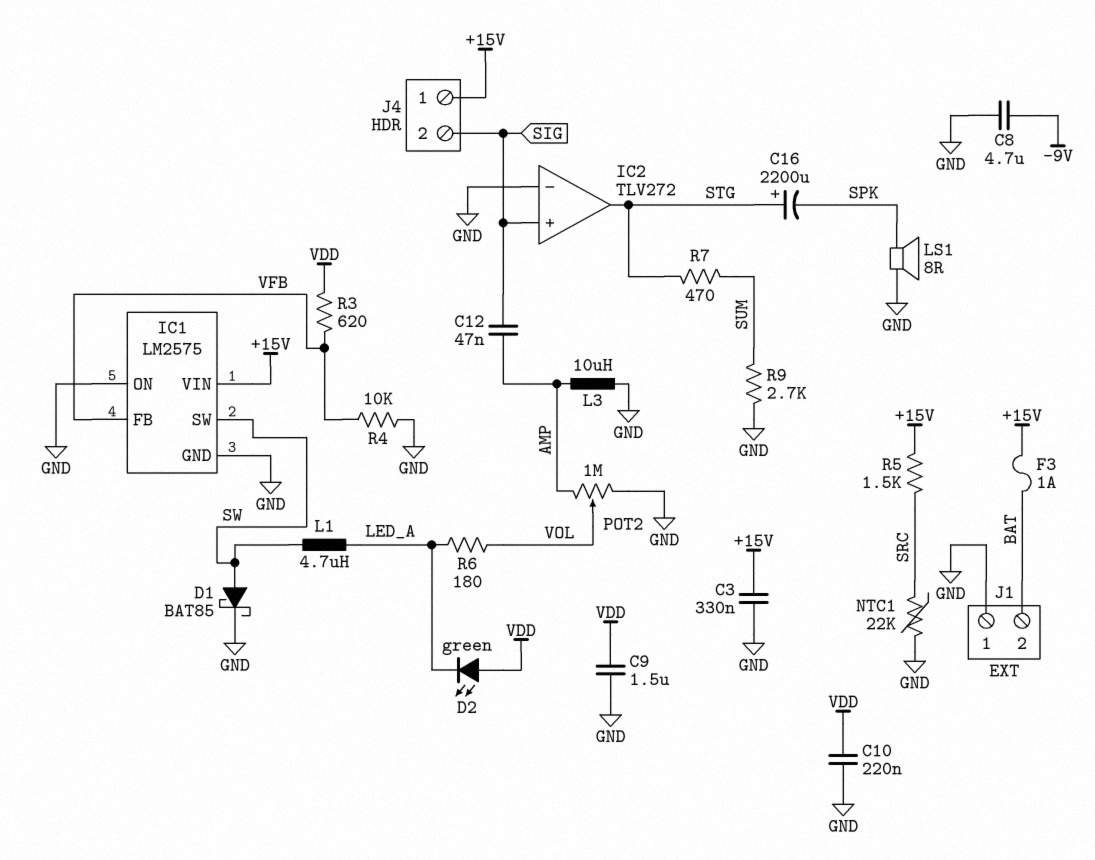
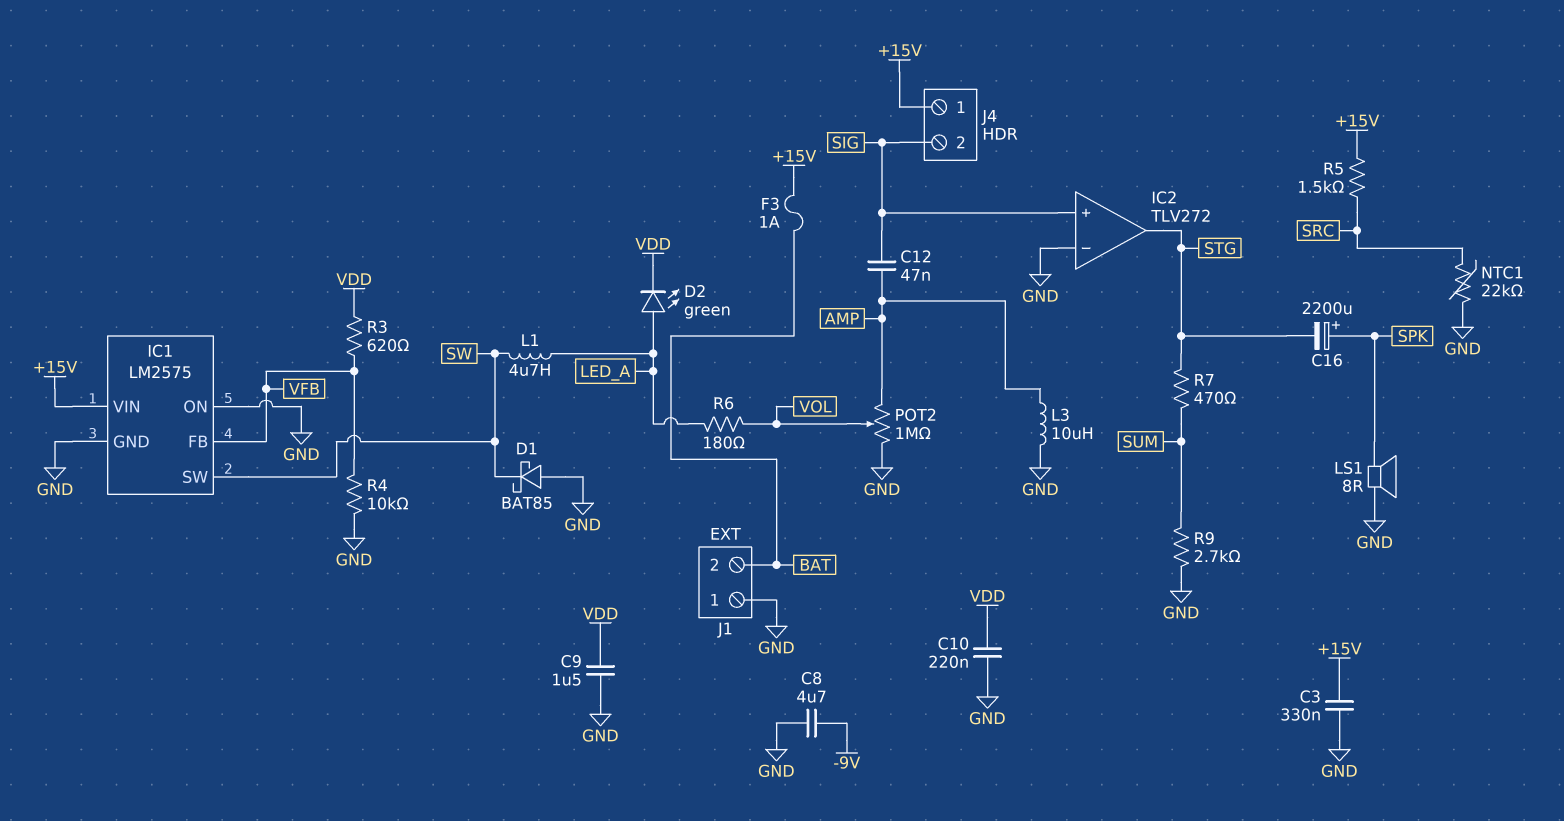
C16: 2200uF (plus STG, minus SPK) -> 2200uF (plus SPK, minus STG)
D1: schottky BAT85 (A SW, K GND) -> schottky BAT85 (A GND, K SW)
D2: LED green (A VDD, K LED_A) -> LED green (A LED_A, K VDD)

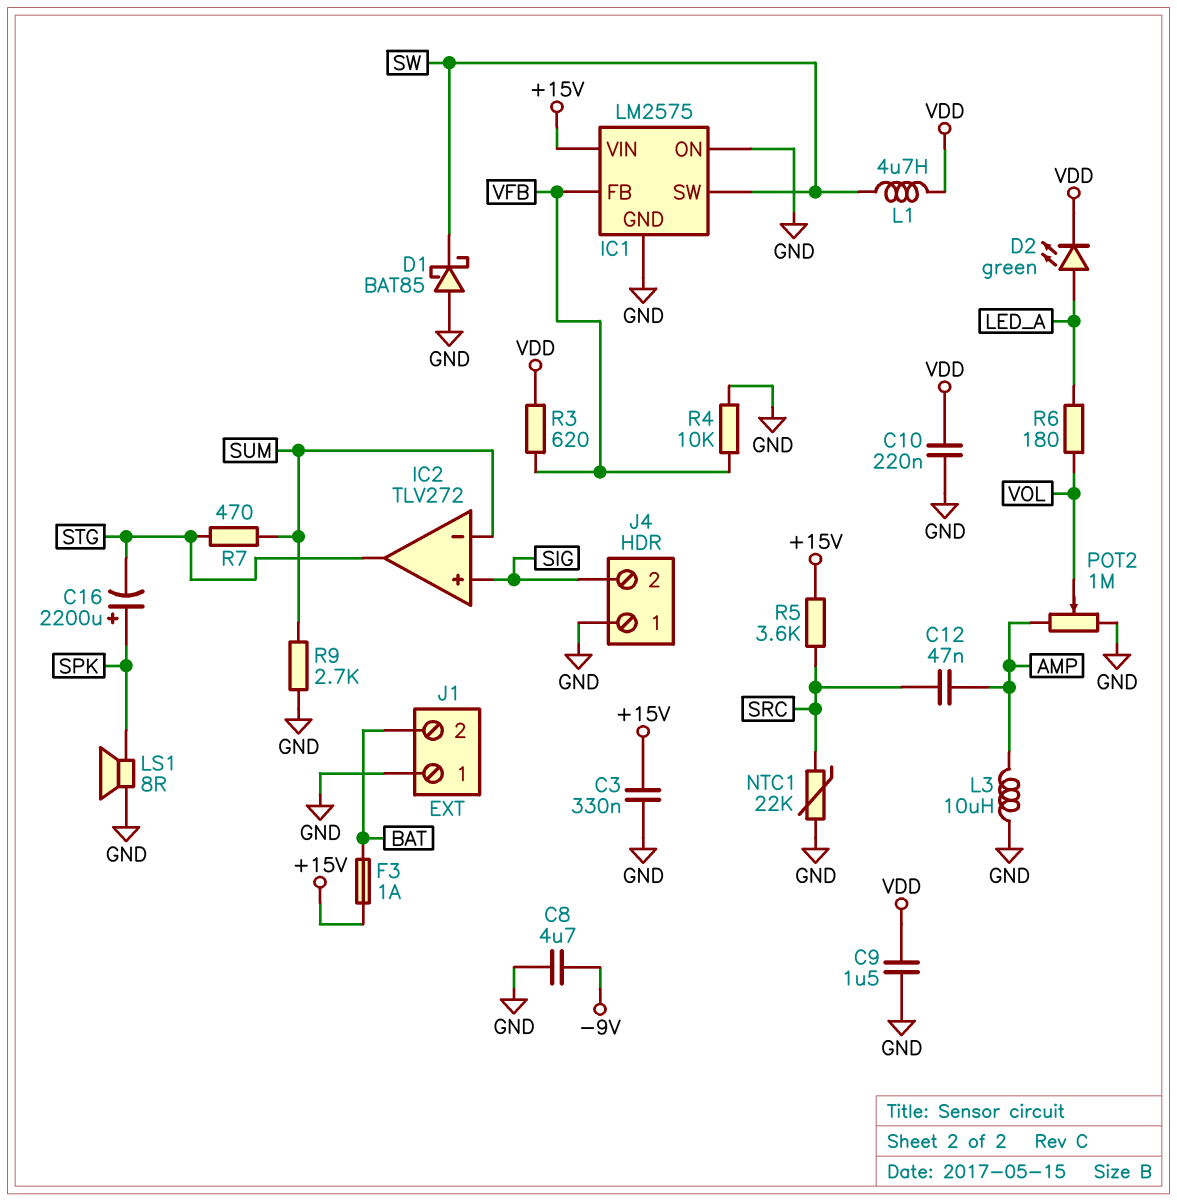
C12: 47nF (AMP, SIG) -> 47nF (AMP, SRC)
IC2 pin in-: GND -> SUM
J4 pin 1: +15V -> GND
L1: 4.7uH (LED_A, SW) -> 4.7uH (SW, VDD)
R5: 1.5k (+15V, SRC) -> 3.6k (+15V, SRC)

